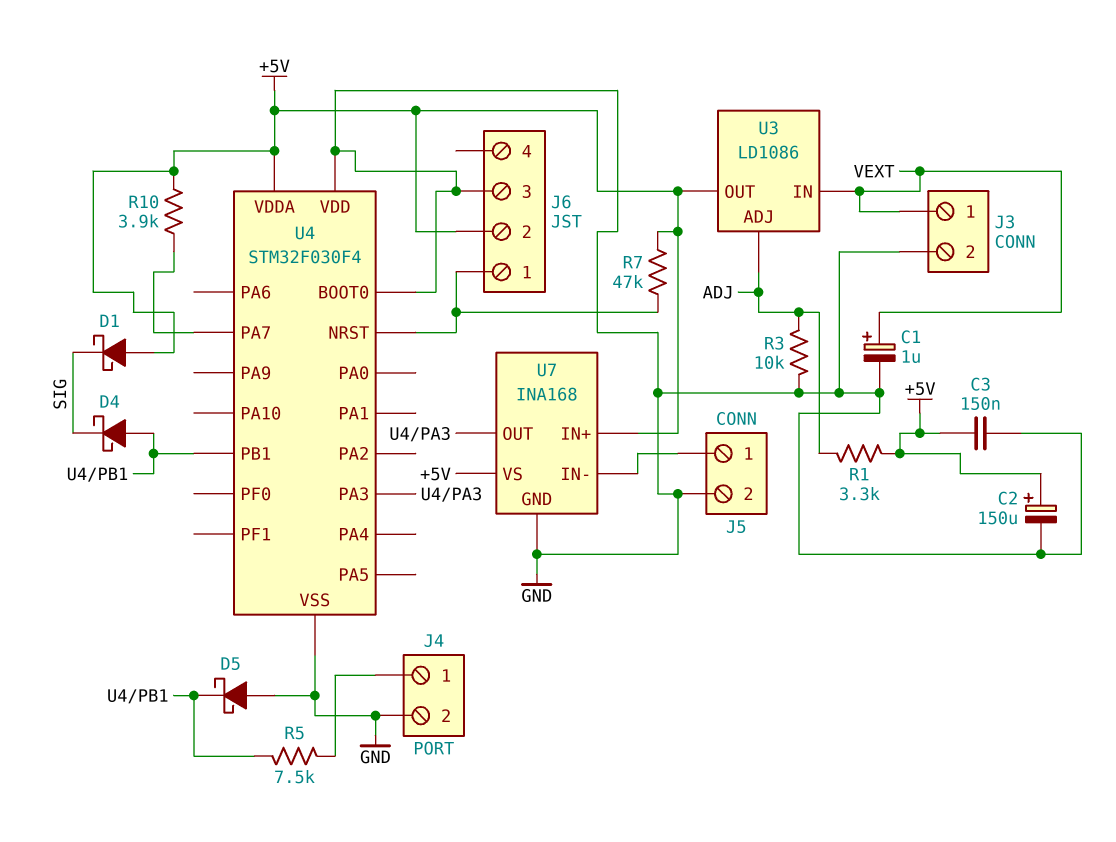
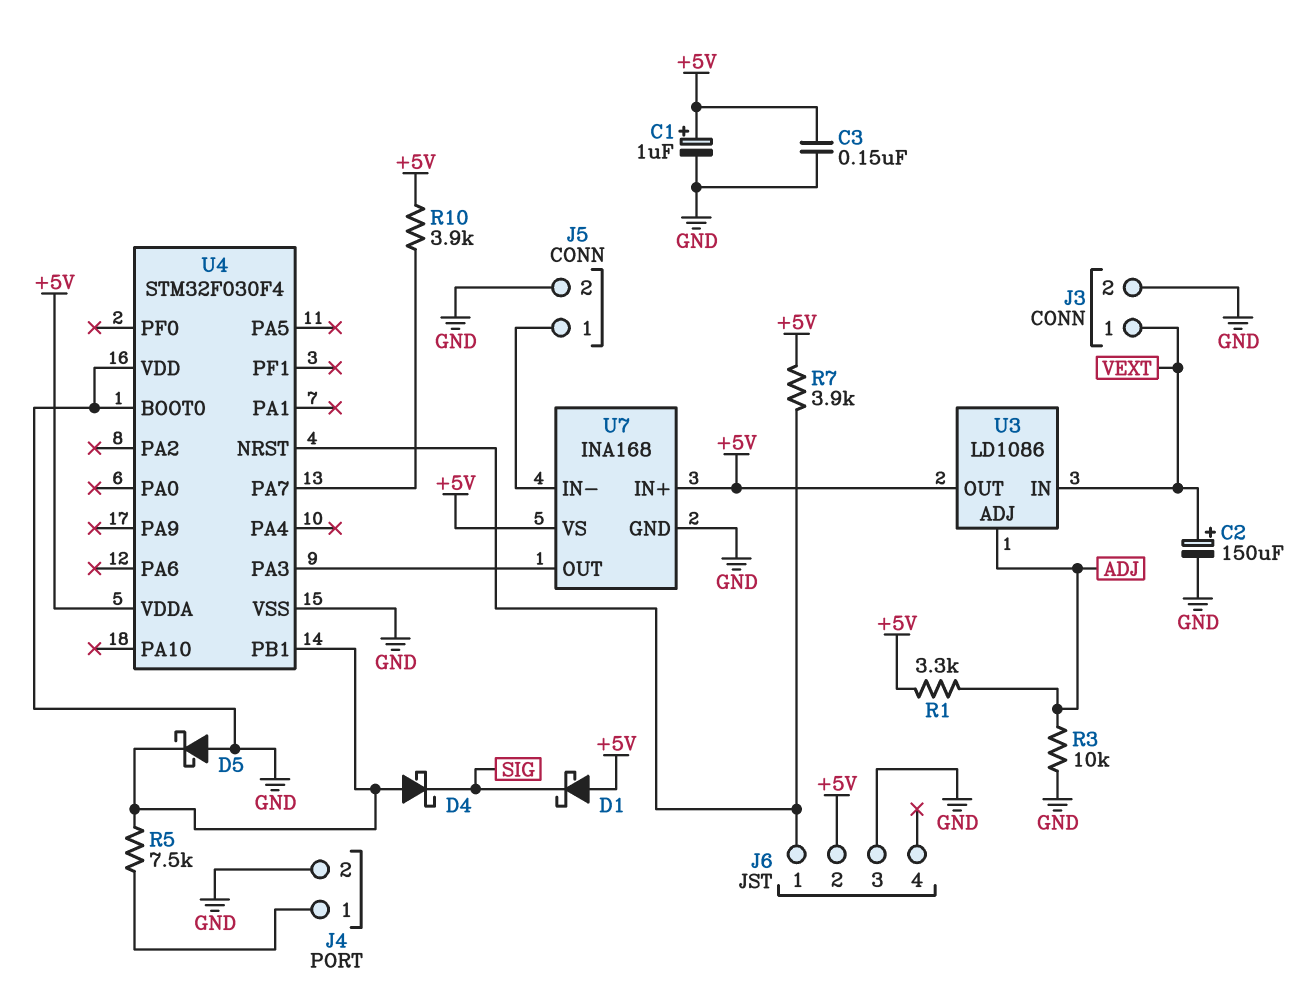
C1: 1uF (plus VEXT, minus GND) -> 1uF (plus +5V, minus GND)
C2: 150uF (plus +5V, minus GND) -> 150uF (plus VEXT, minus GND)
R7: 47k (+5V, J6/1) -> 3.9k (+5V, J6/1)

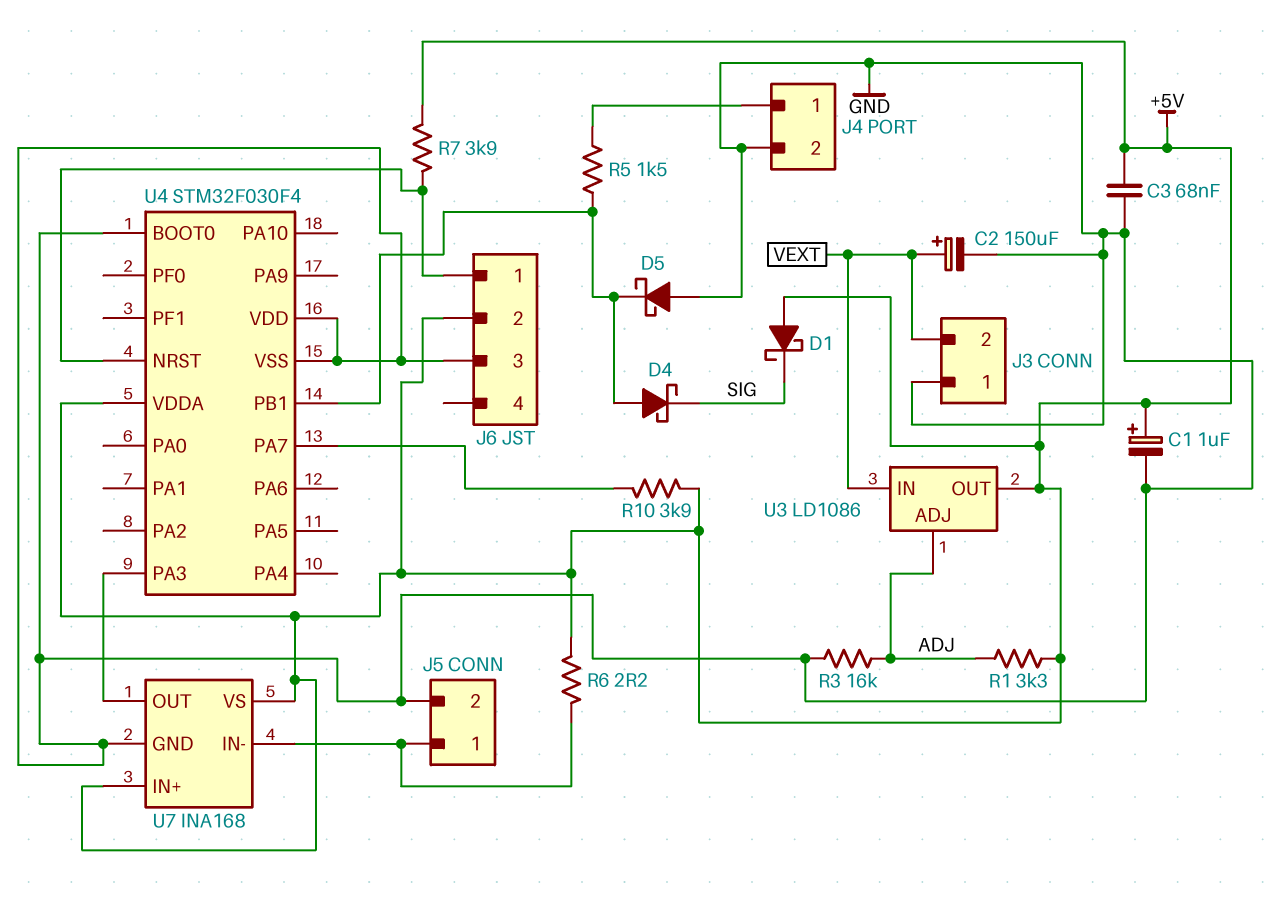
C3: 150nF (+5V, GND) -> 68nF (+5V, GND)
J3 pin 1: VEXT -> GND
J3 pin 2: GND -> VEXT
R3: 10k (ADJ, GND) -> 16k (ADJ, GND)
R5: 7.5k (J4/1, U4/PB1) -> 1.5k (J4/1, U4/PB1)
R6: none -> 2.2 (+5V, J5/1)

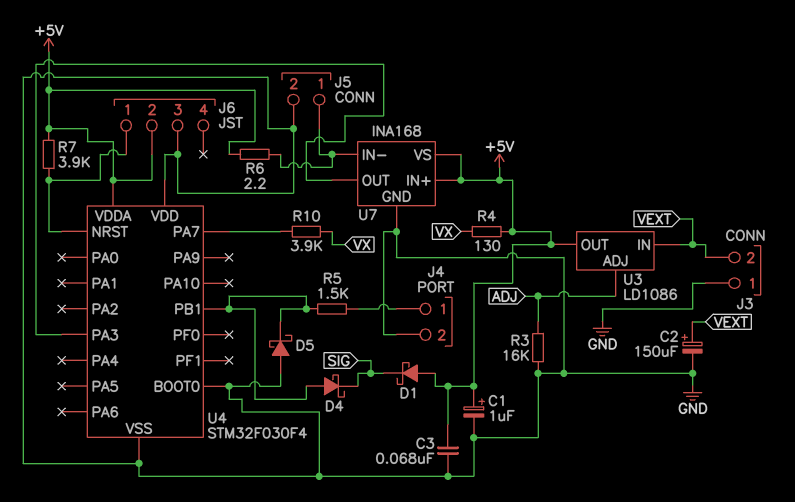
R1: 3.3k (+5V, ADJ) -> none
R4: none -> 130 (+5V, VX)
R10: 3.9k (+5V, U4/PA7) -> 3.9k (U4/PA7, VX)

